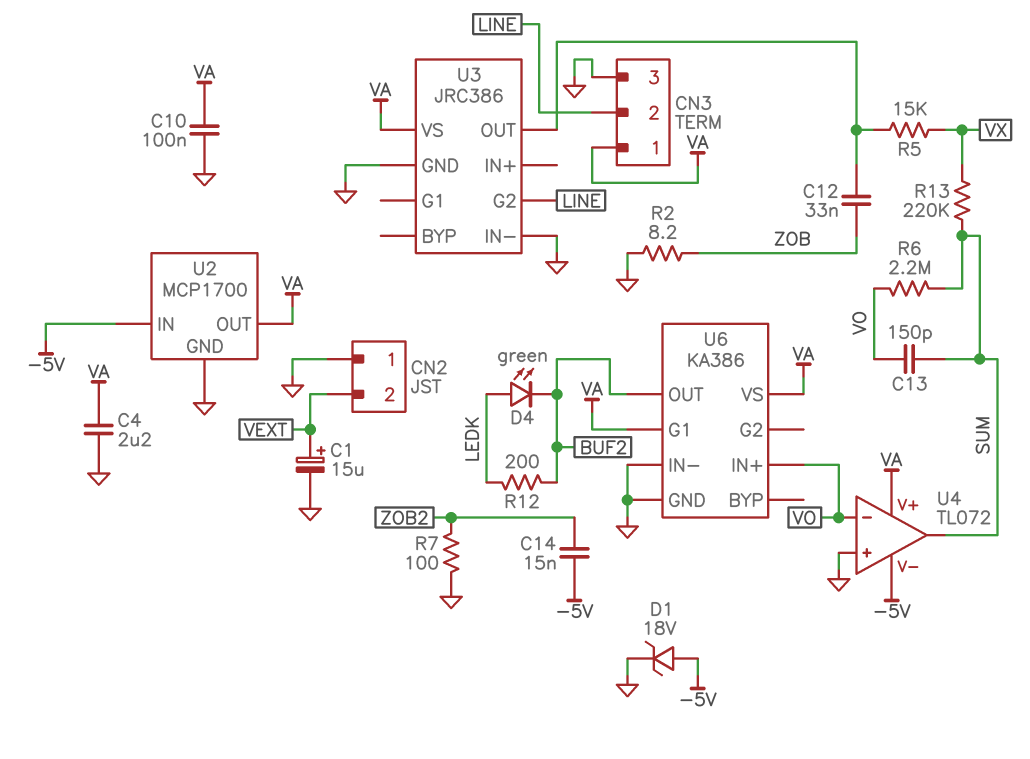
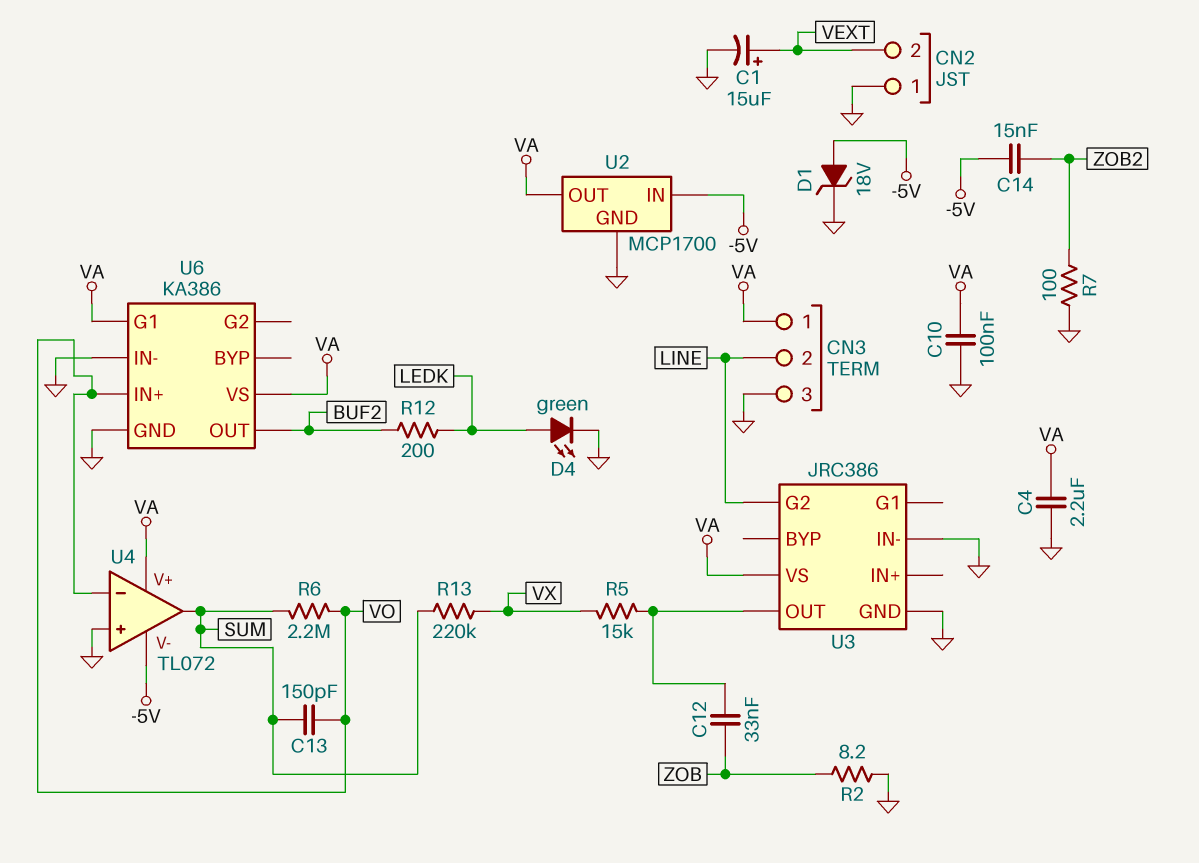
D4: LED green (A LEDK, K BUF2) -> LED green (A LEDK, K GND)

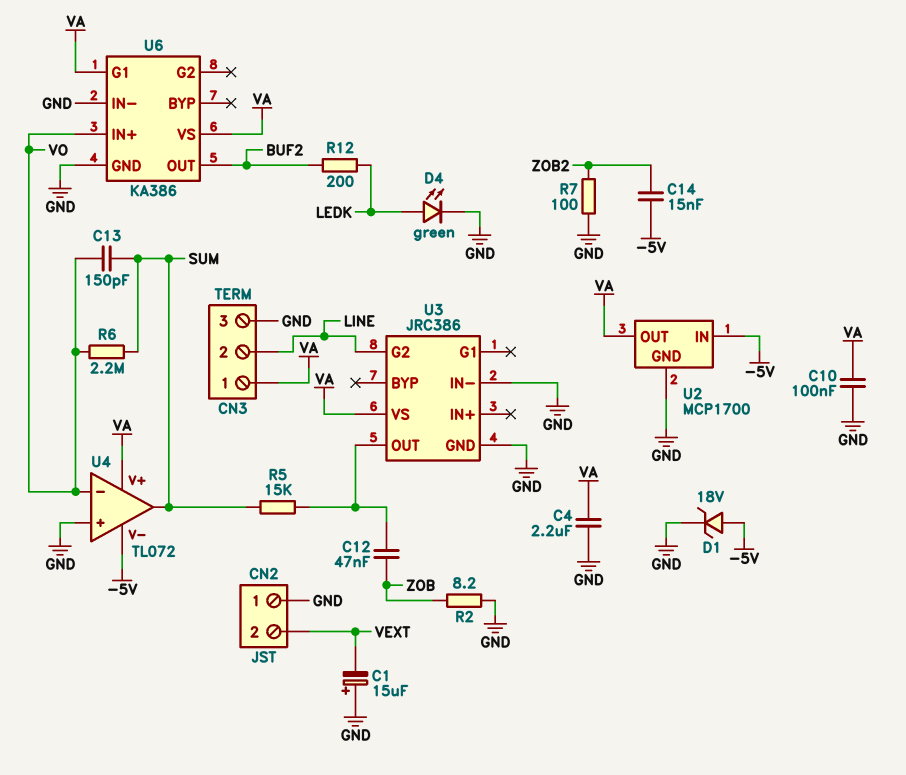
C1: 15uF (plus VEXT, minus GND) -> 15uF (plus GND, minus VEXT)
C12: 33nF (U3/OUT, ZOB) -> 47nF (U3/OUT, ZOB)
R5: 15k (U3/OUT, VX) -> 15k (SUM, U3/OUT)
R13: 220k (SUM, VX) -> none

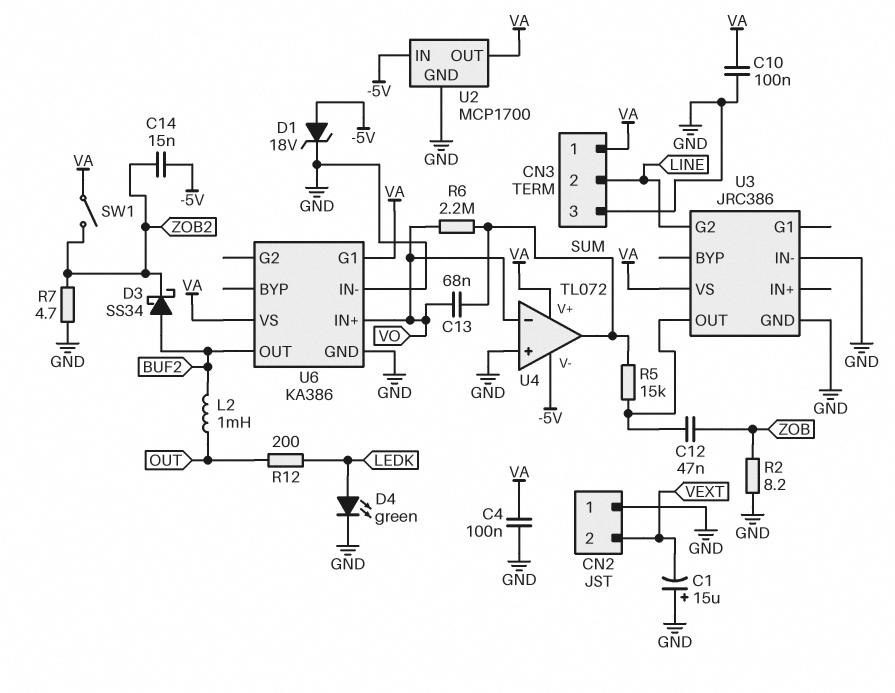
C4: 2.2uF (GND, VA) -> 100nF (GND, VA)
C13: 150pF (SUM, VO) -> 68nF (SUM, VO)
D3: none -> schottky SS34 (A BUF2, K ZOB2)
L2: none -> 1mH (BUF2, OUT)
R7: 100 (GND, ZOB2) -> 4.7 (GND, ZOB2)
R12: 200 (BUF2, LEDK) -> 200 (LEDK, OUT)
SW1: none -> switch (VA, ZOB2)

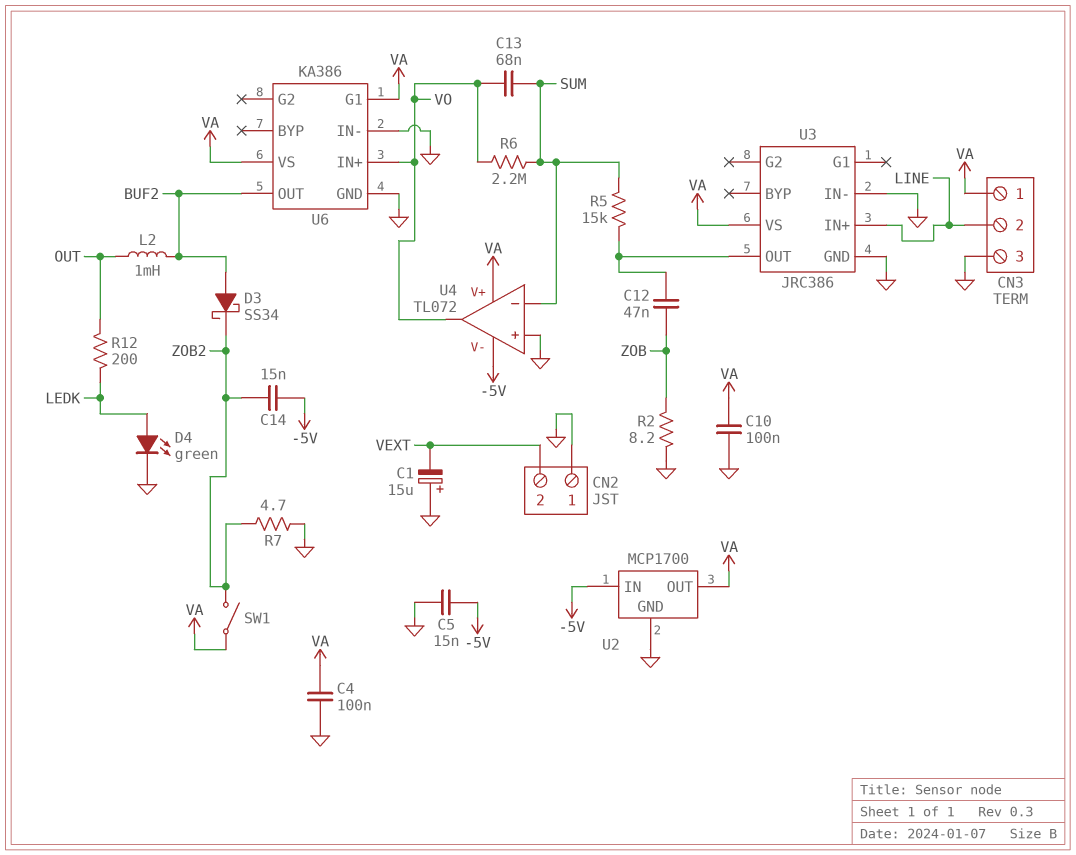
C5: none -> 15nF (-5V, GND)
D1: zener 18V (A -5V, K GND) -> none
U3 pin G2: LINE -> none
U3 pin IN+: none -> LINE
U4 pin in-: VO -> SUM
U4 pin out: SUM -> VO

